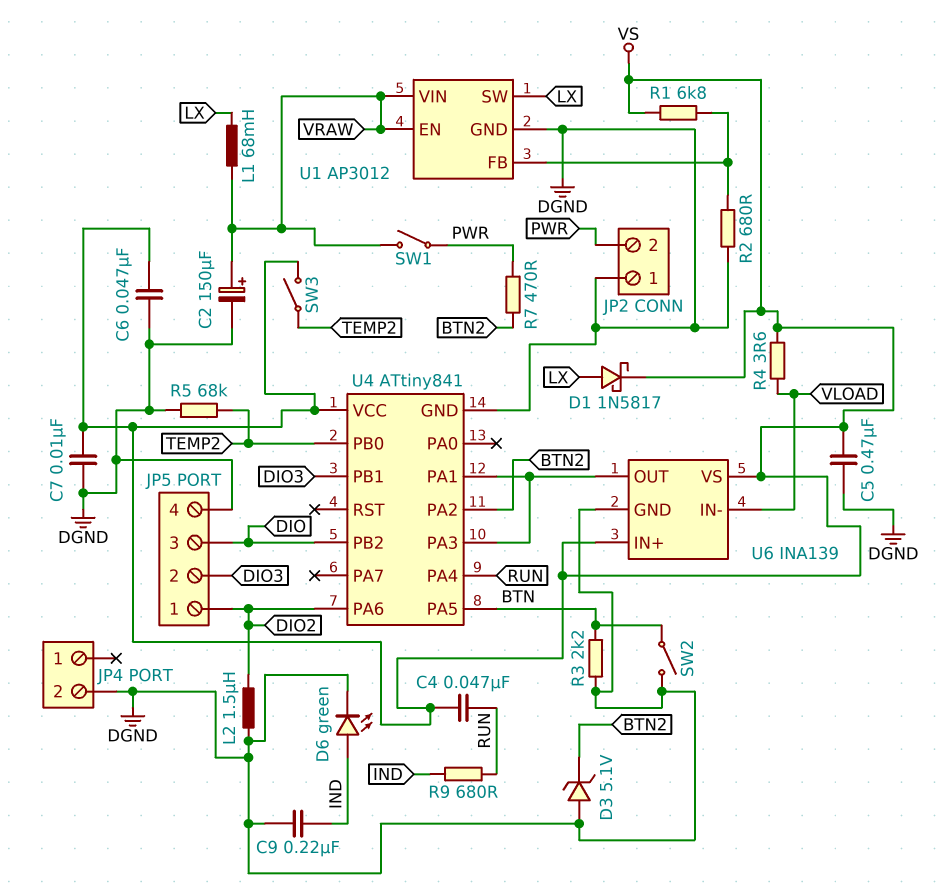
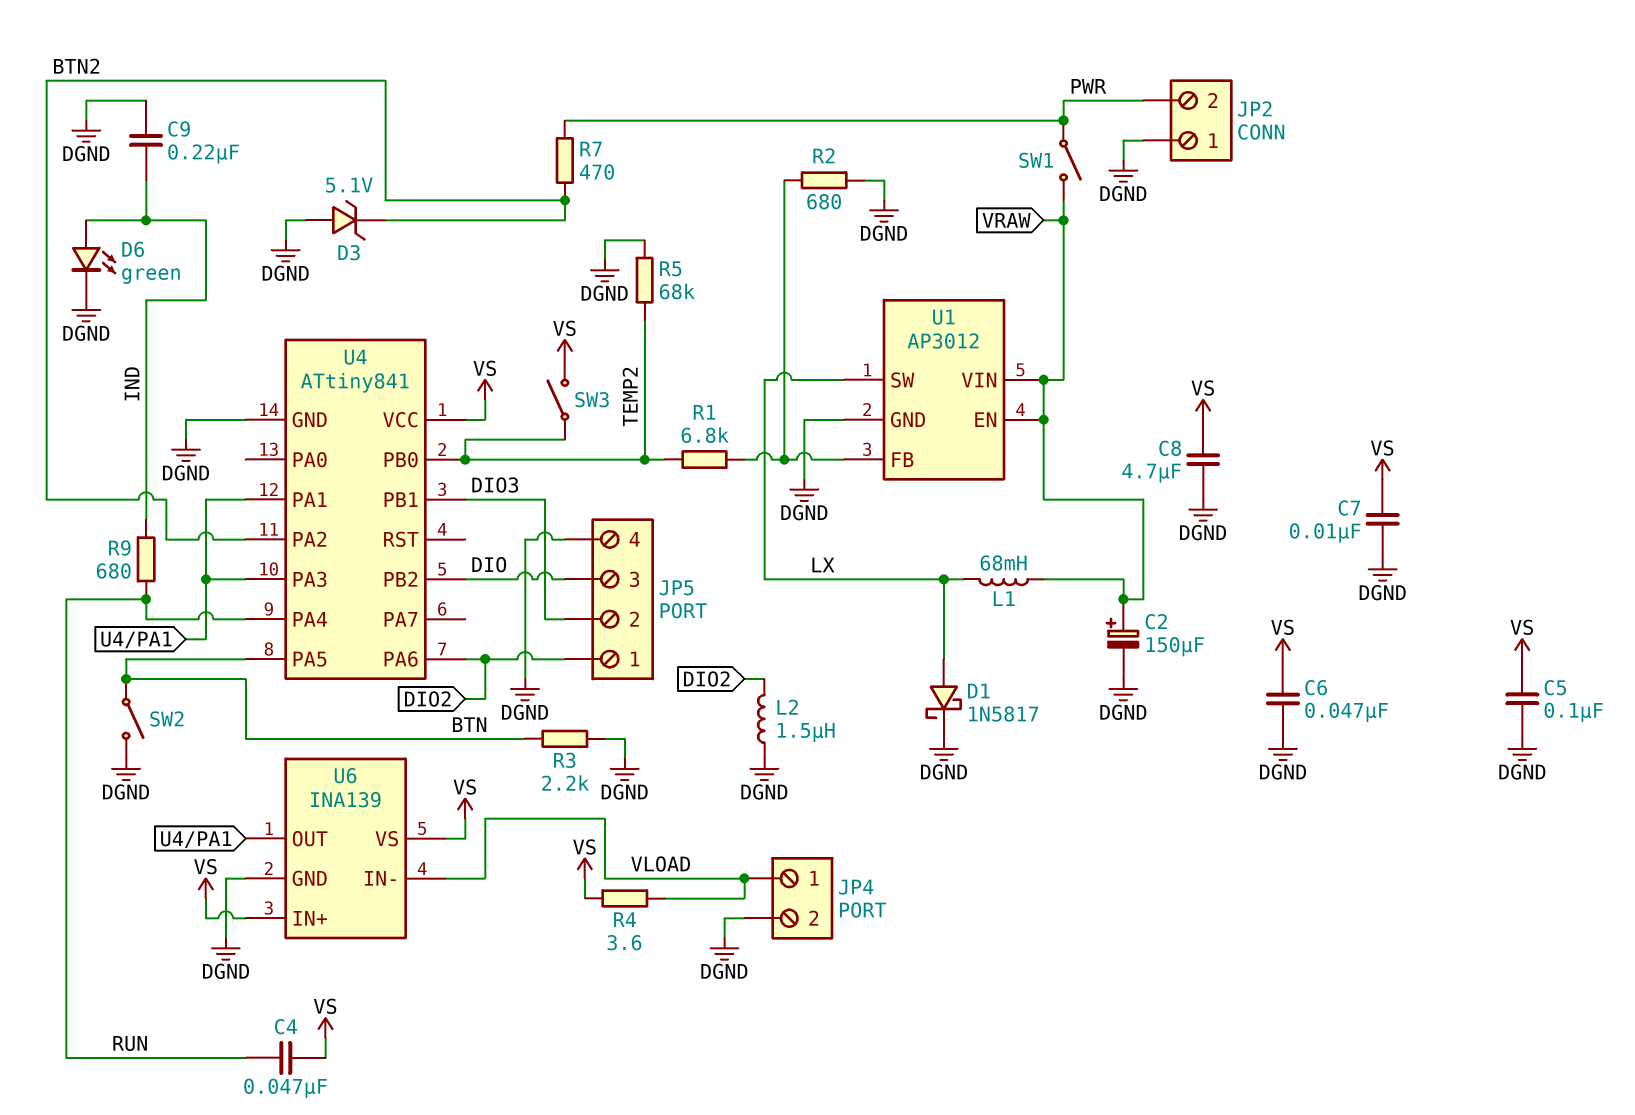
C5: 470nF (DGND, VS) -> 100nF (DGND, VS)
C8: none -> 4.7uF (DGND, VS)
D1: schottky 1N5817 (A LX, K VS) -> schottky 1N5817 (A LX, K DGND)
JP4 pin 1: none -> VLOAD
R1: 6.8k (U1/FB, VS) -> 6.8k (TEMP2, U1/FB)

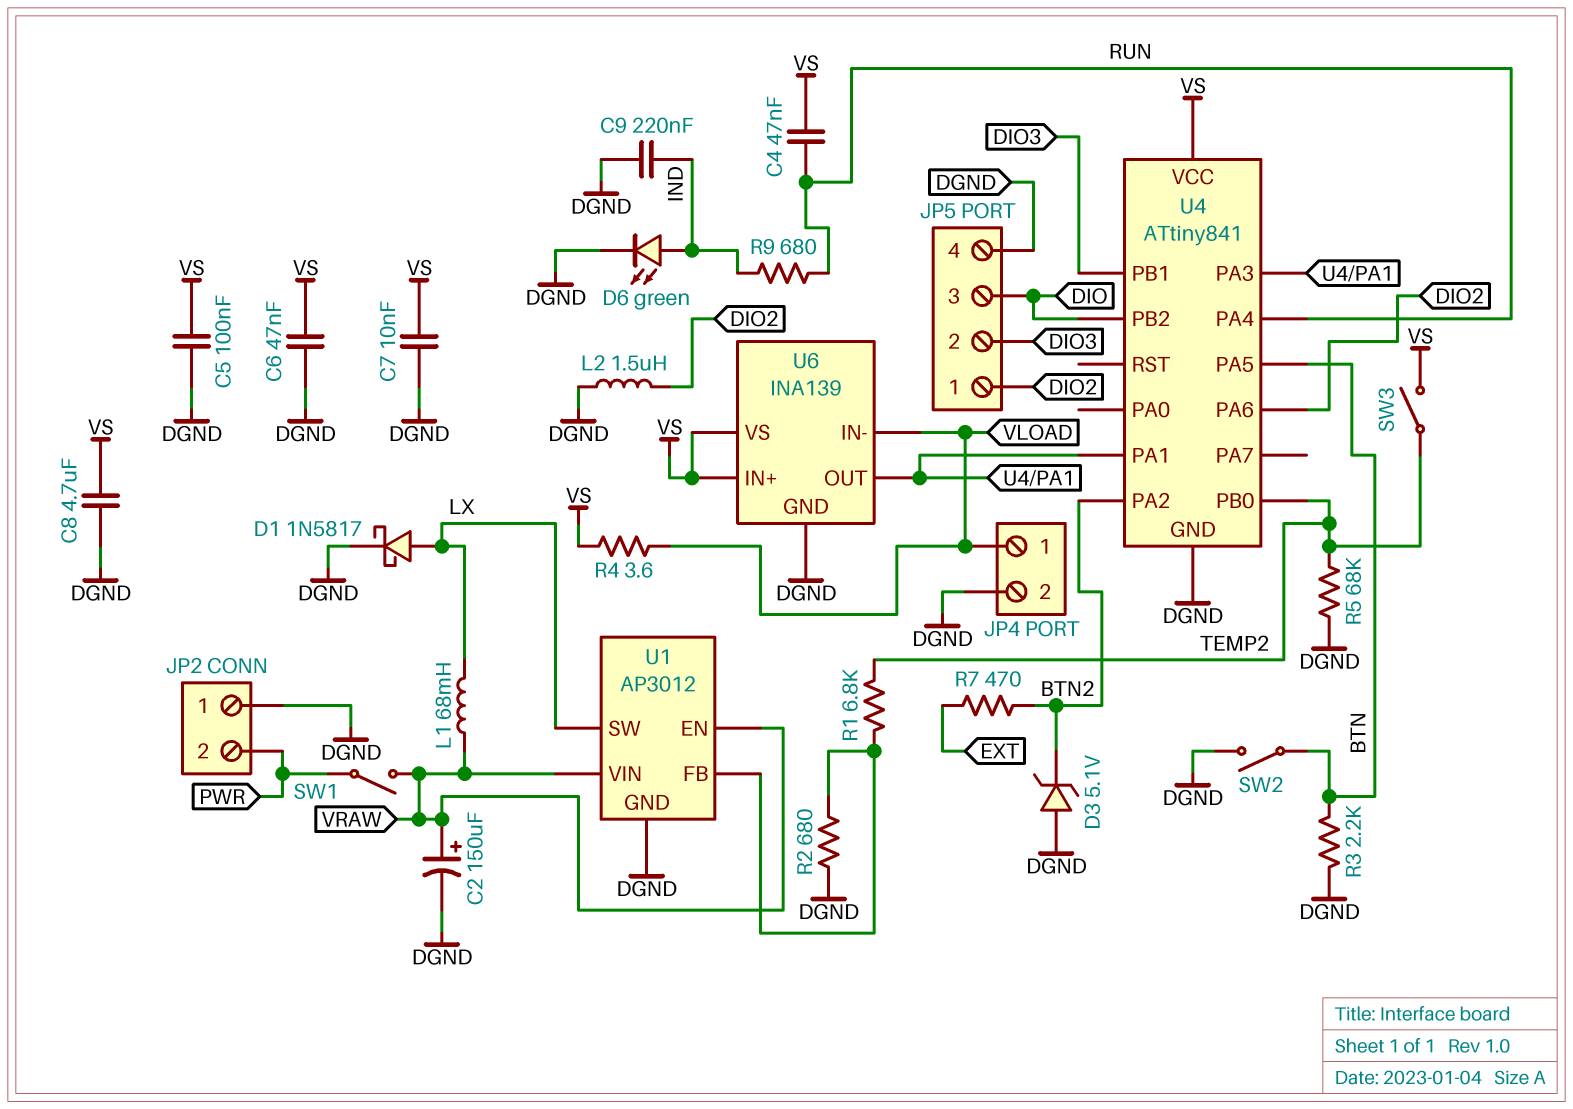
R7: 470 (BTN2, PWR) -> 470 (BTN2, EXT)

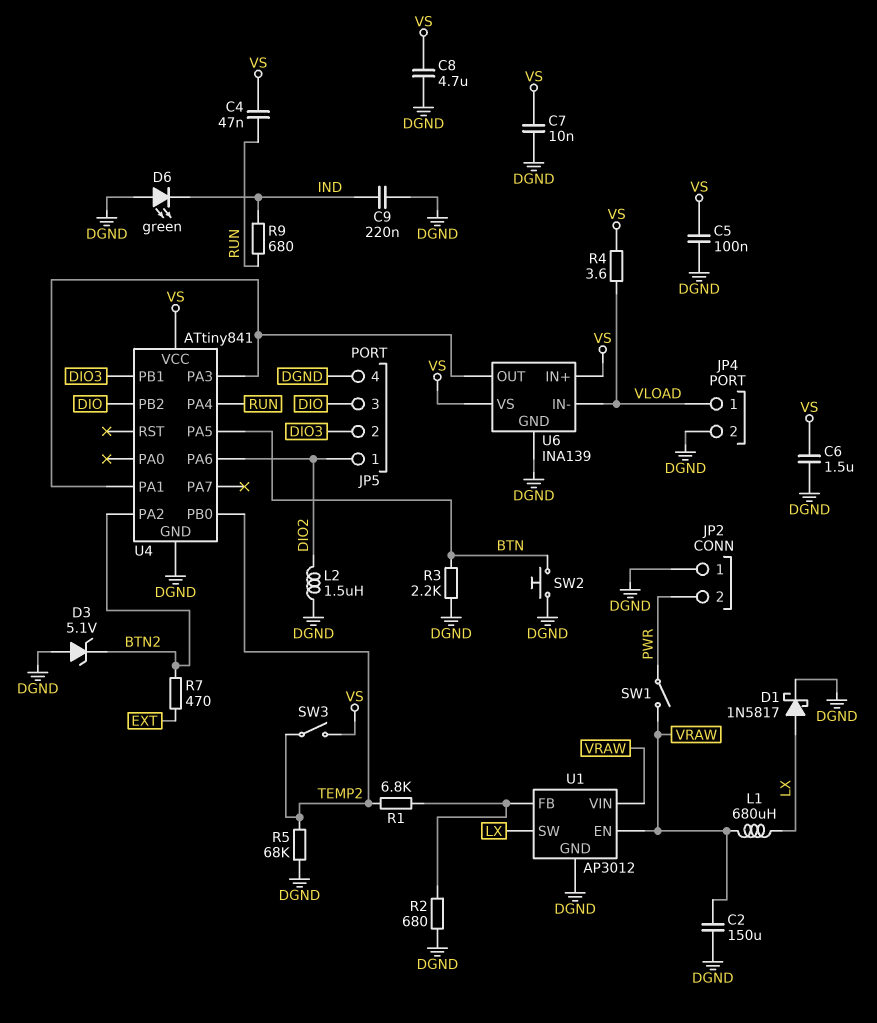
C2: 150uF (plus VRAW, minus DGND) -> 150uF (DGND, VRAW)
C6: 47nF (DGND, VS) -> 1.5uF (DGND, VS)
D6: LED green (A IND, K DGND) -> LED green (A DGND, K IND)
L1: 68mH (LX, VRAW) -> 680uH (LX, VRAW)
SW2: switch (BTN, DGND) -> button (BTN, DGND)

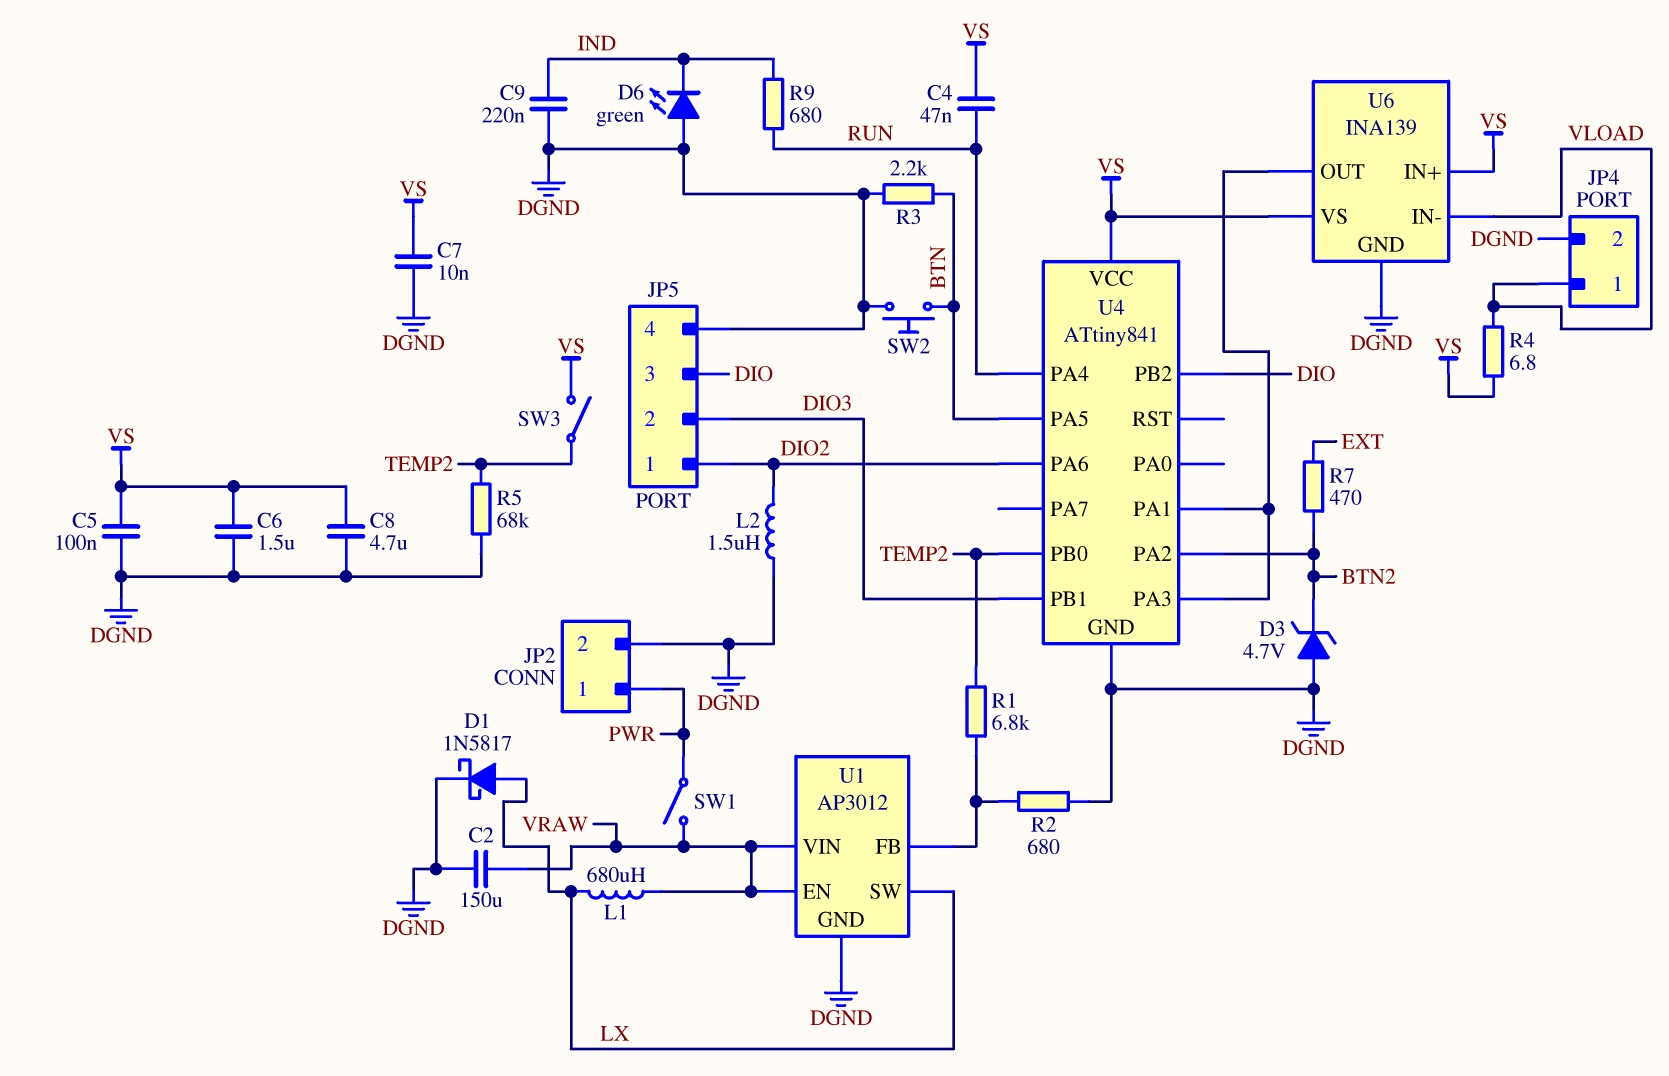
D3: zener 5.1V (A DGND, K BTN2) -> zener 4.7V (A DGND, K BTN2)
JP2 pin 1: DGND -> PWR
JP2 pin 2: PWR -> DGND
R4: 3.6 (VLOAD, VS) -> 6.8 (VLOAD, VS)

